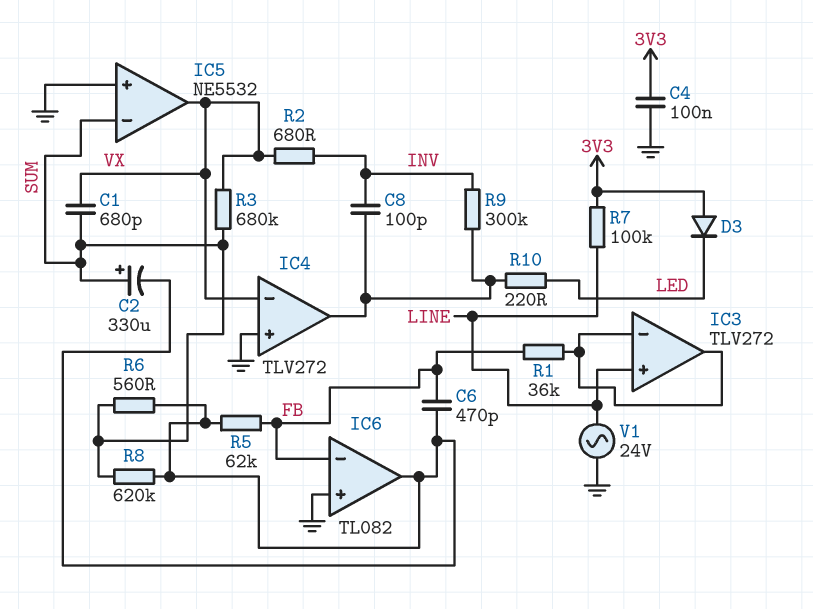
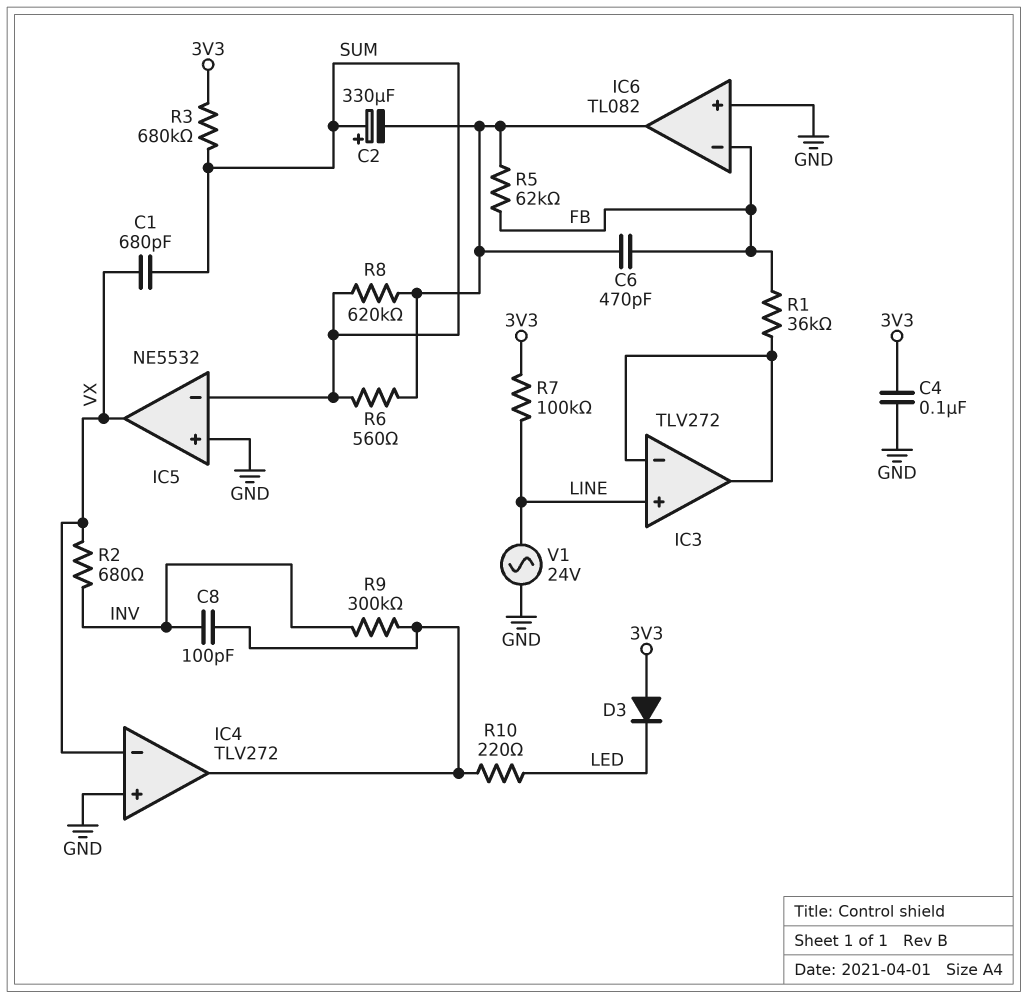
R3: 680k (SUM, VX) -> 680k (3V3, SUM)

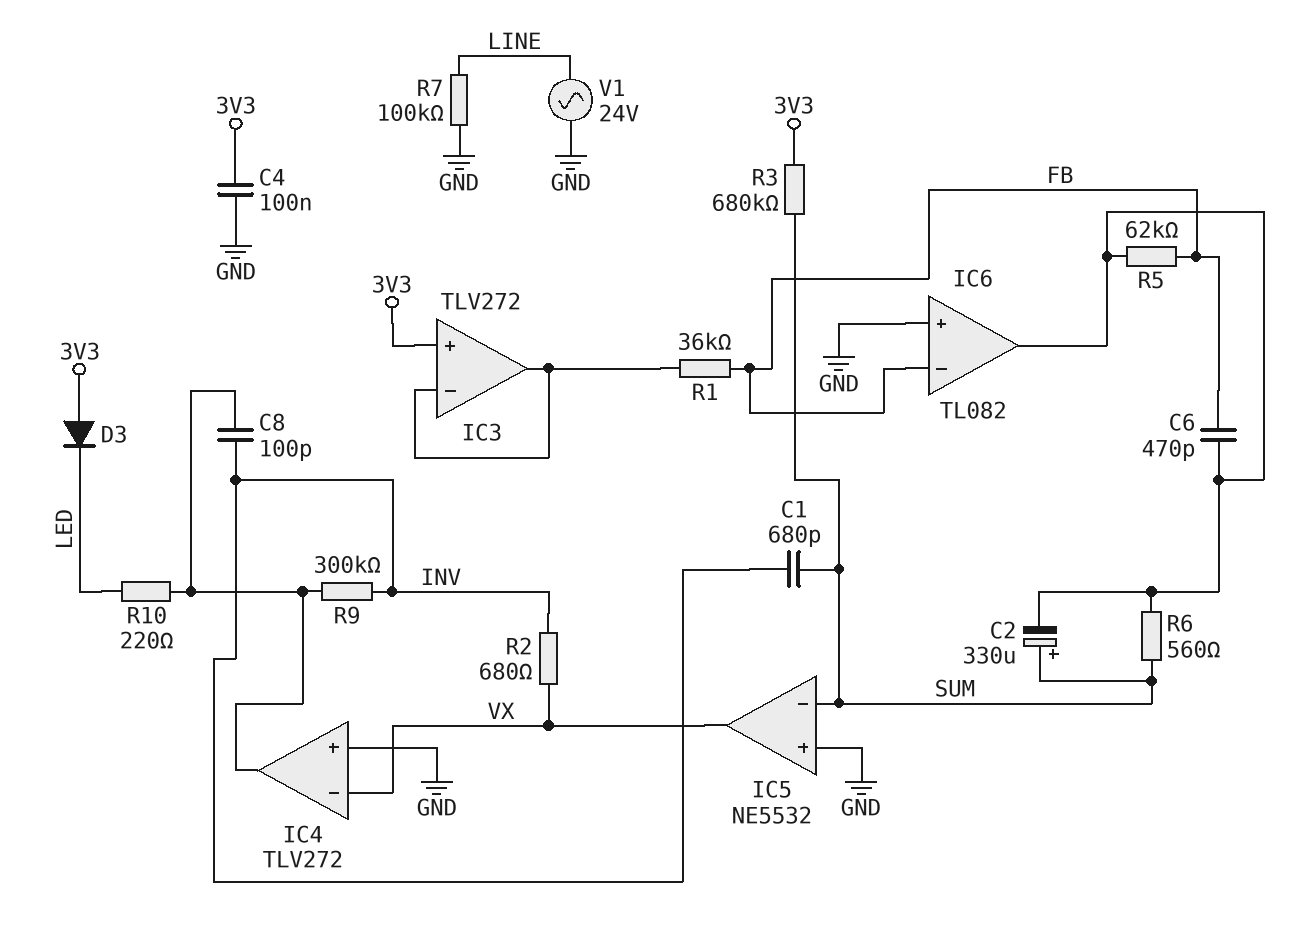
C1: 680pF (SUM, VX) -> 680pF (INV, SUM)
IC3 pin in+: LINE -> 3V3
R7: 100k (3V3, LINE) -> 100k (GND, LINE)
R8: 620k (IC6/out, SUM) -> none

